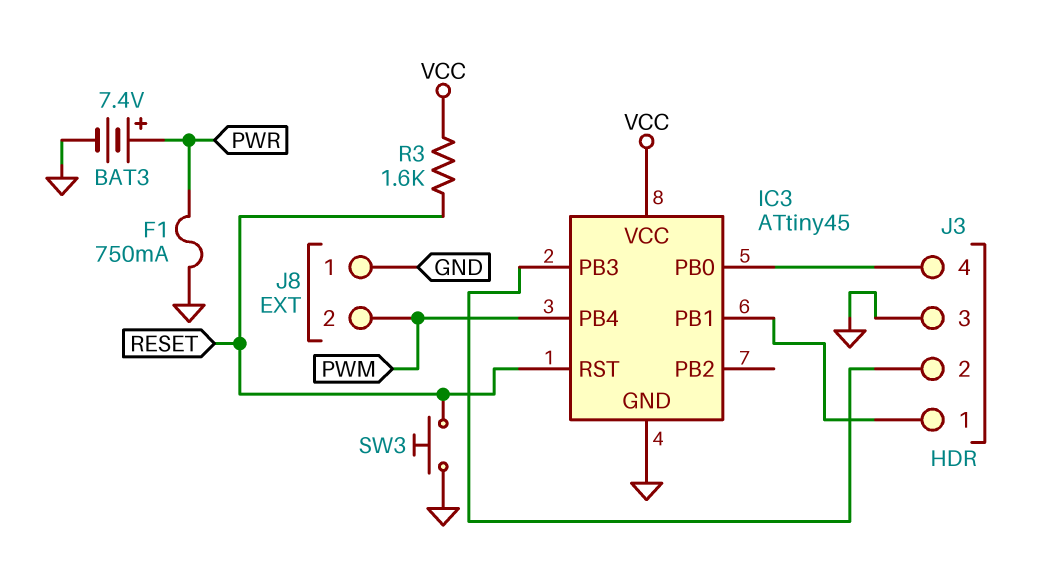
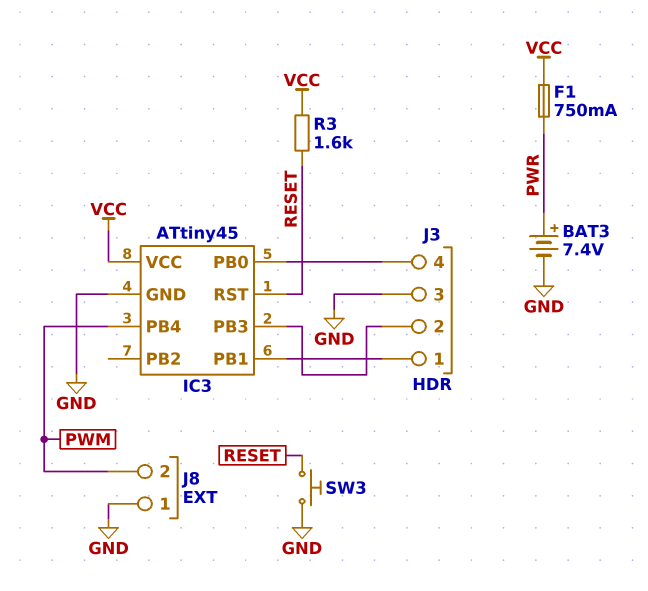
F1: 750mA (GND, PWR) -> 750mA (PWR, VCC)

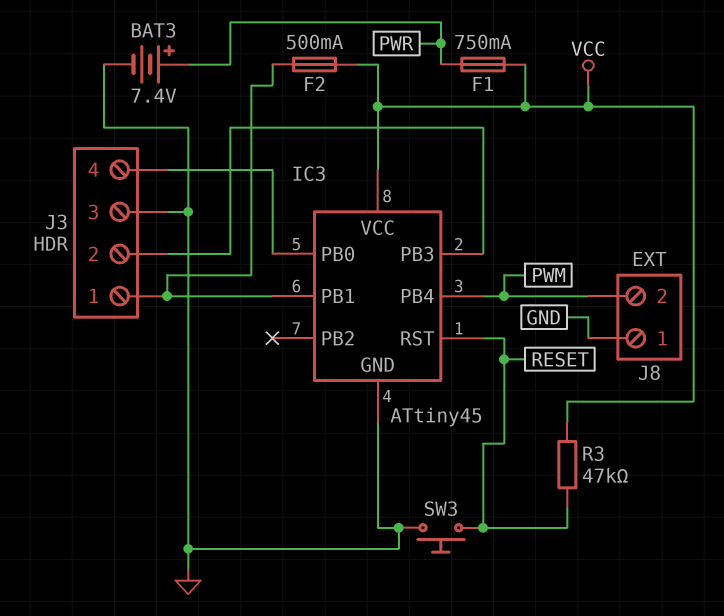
F2: none -> 500mA (IC3/PB1, VCC)
R3: 1.6k (RESET, VCC) -> 47k (RESET, VCC)

